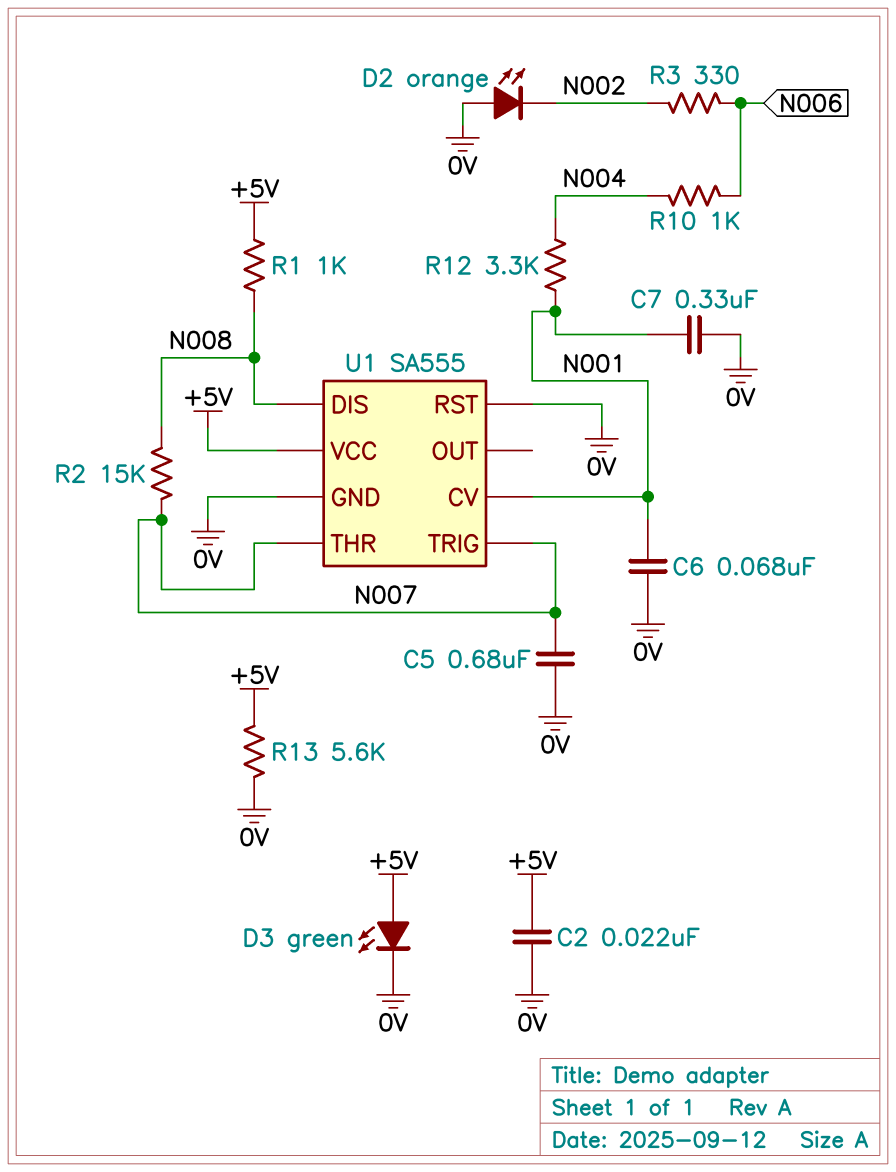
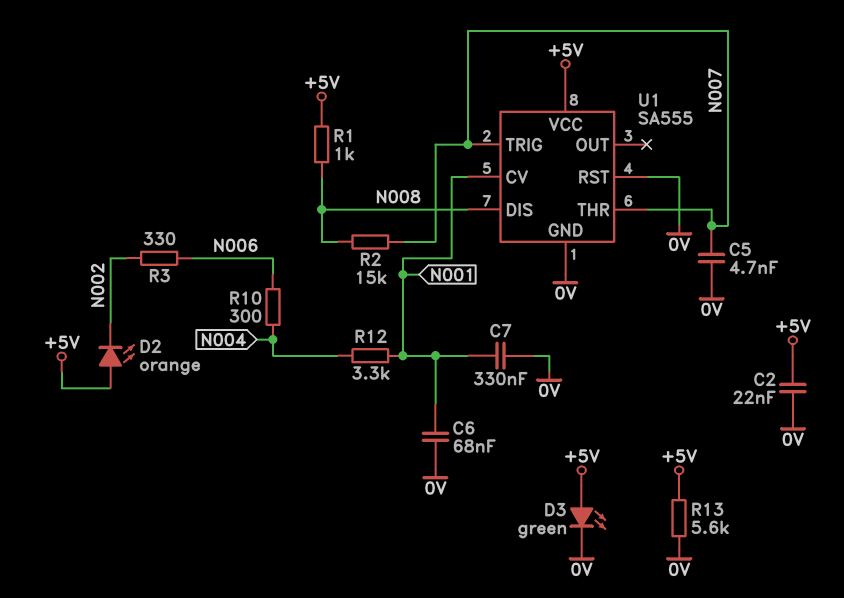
C5: 680nF (0V, N007) -> 4.7nF (0V, N007)
D2: LED orange (A 0V, K N002) -> LED orange (A +5V, K N002)
R10: 1k (N004, N006) -> 300 (N004, N006)

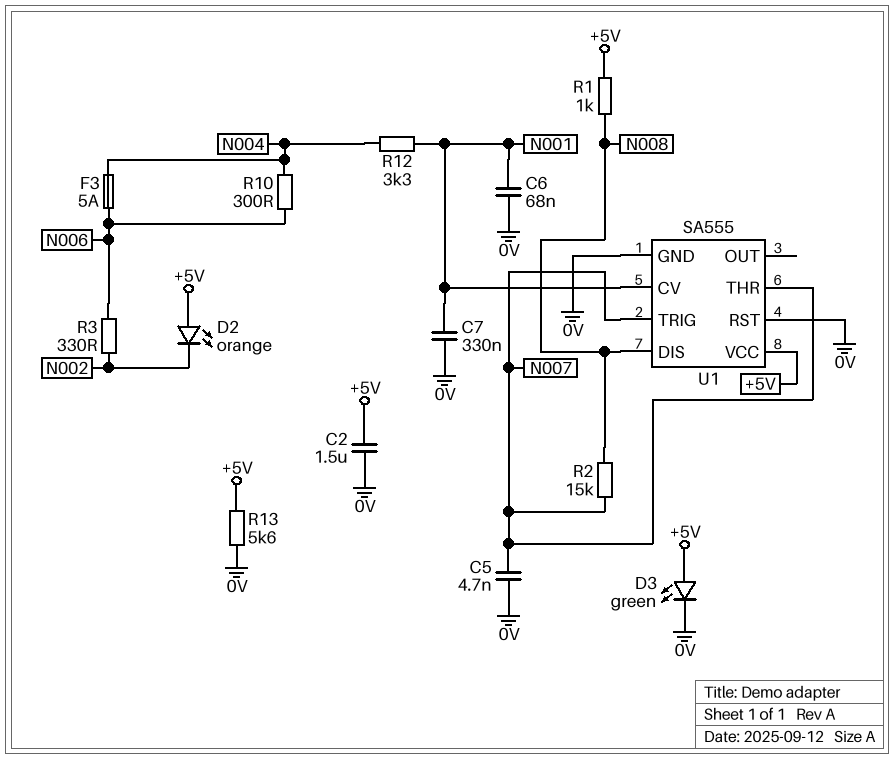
C2: 22nF (+5V, 0V) -> 1.5uF (+5V, 0V)
F3: none -> 5A (N004, N006)

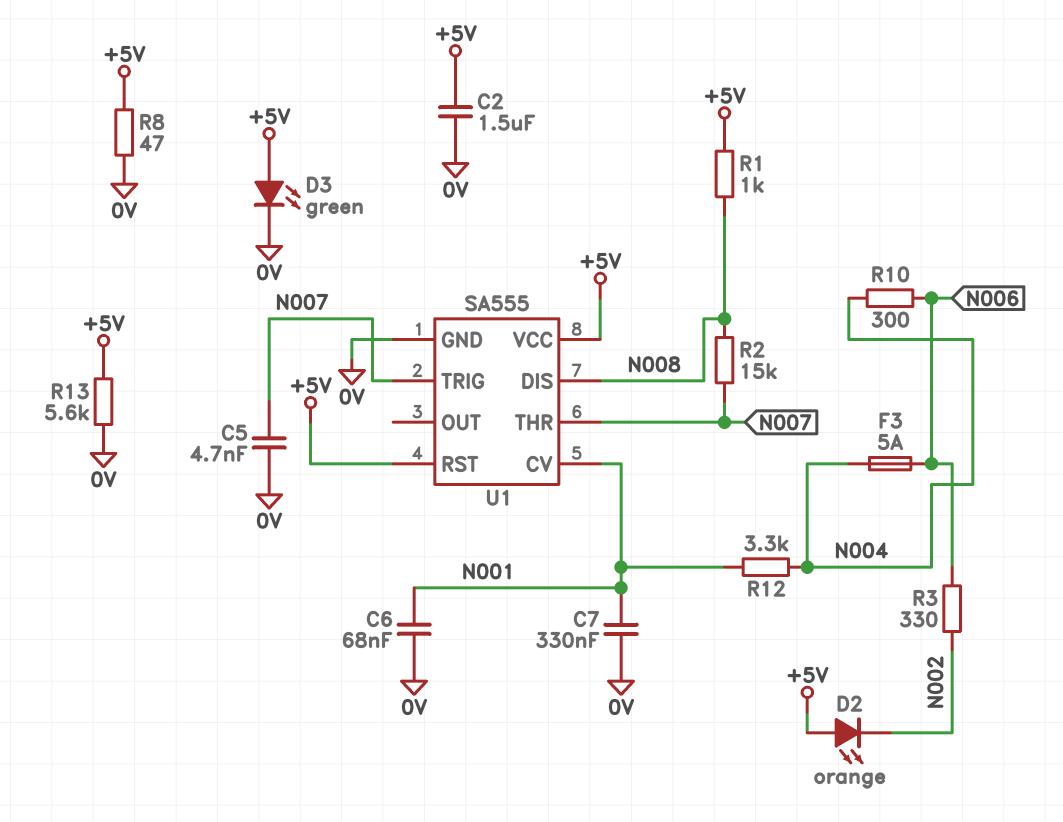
R8: none -> 47 (+5V, 0V)
U1 pin RST: 0V -> +5V

